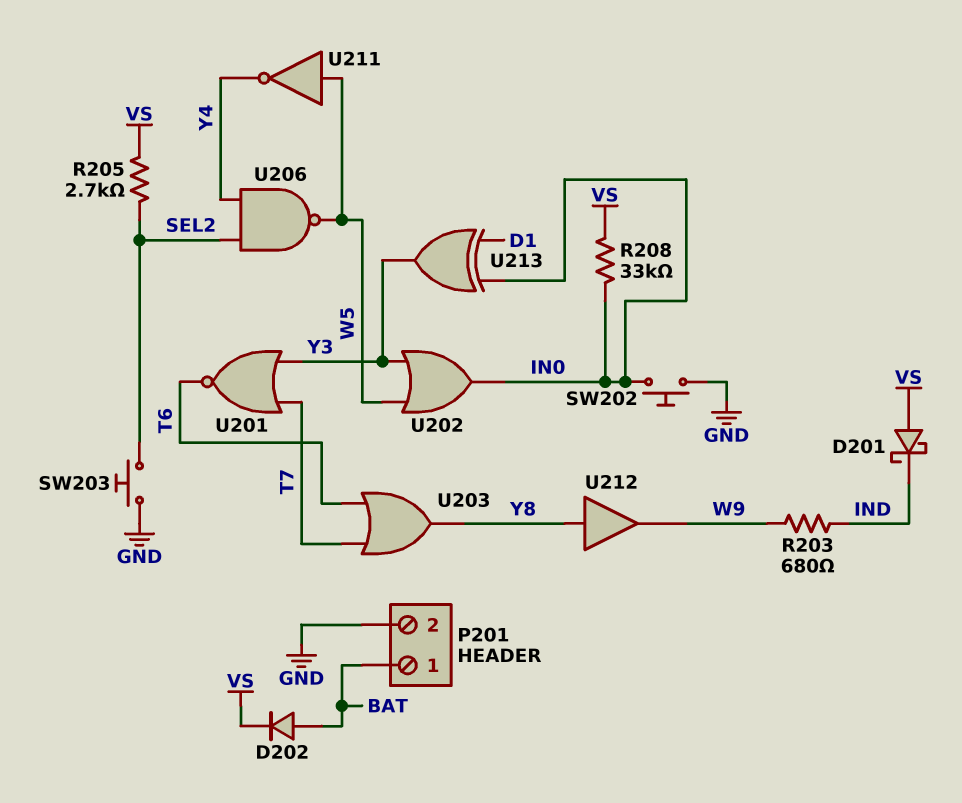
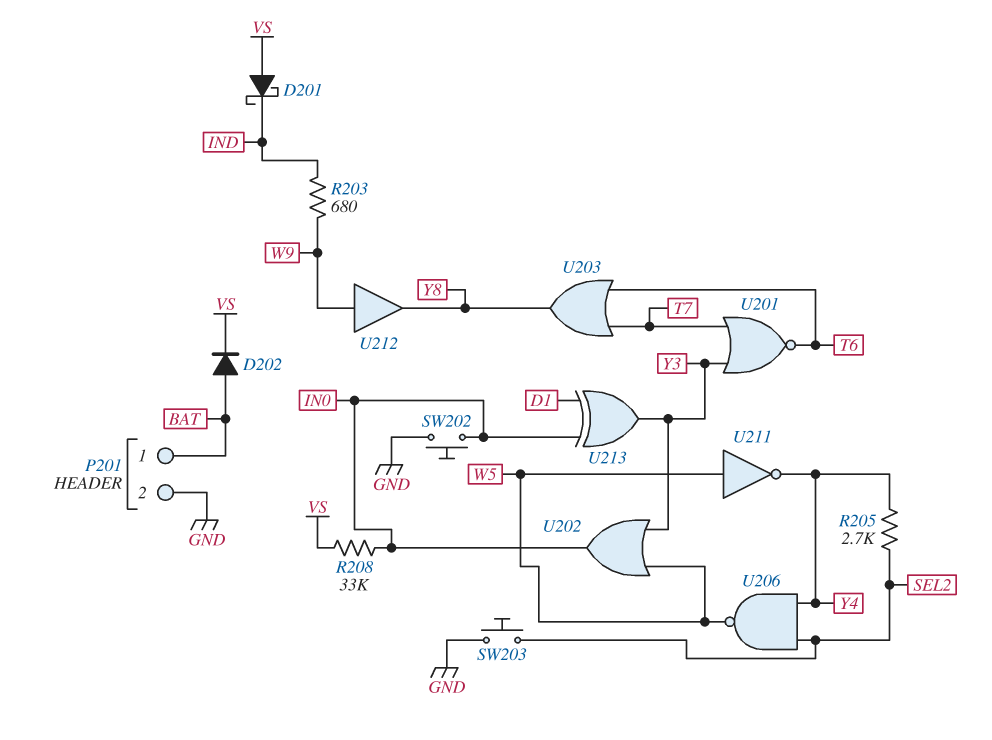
R205: 2.7k (SEL2, VS) -> 2.7k (SEL2, Y4)
U212: buffer (in Y8, out W9) -> buffer (in W9, out Y8)

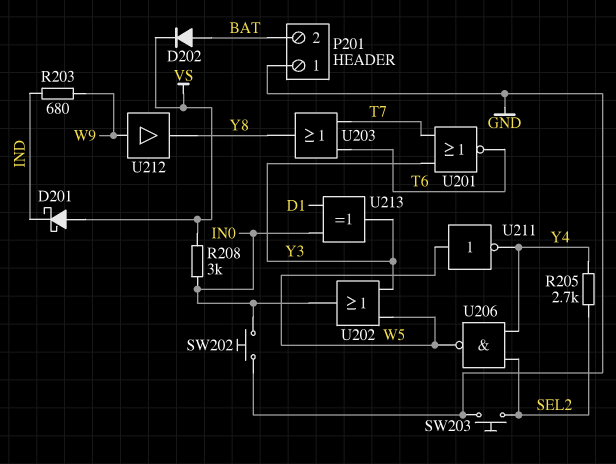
P201 pin 1: BAT -> GND
P201 pin 2: GND -> BAT
R208: 33k (IN0, VS) -> 3k (IN0, VS)

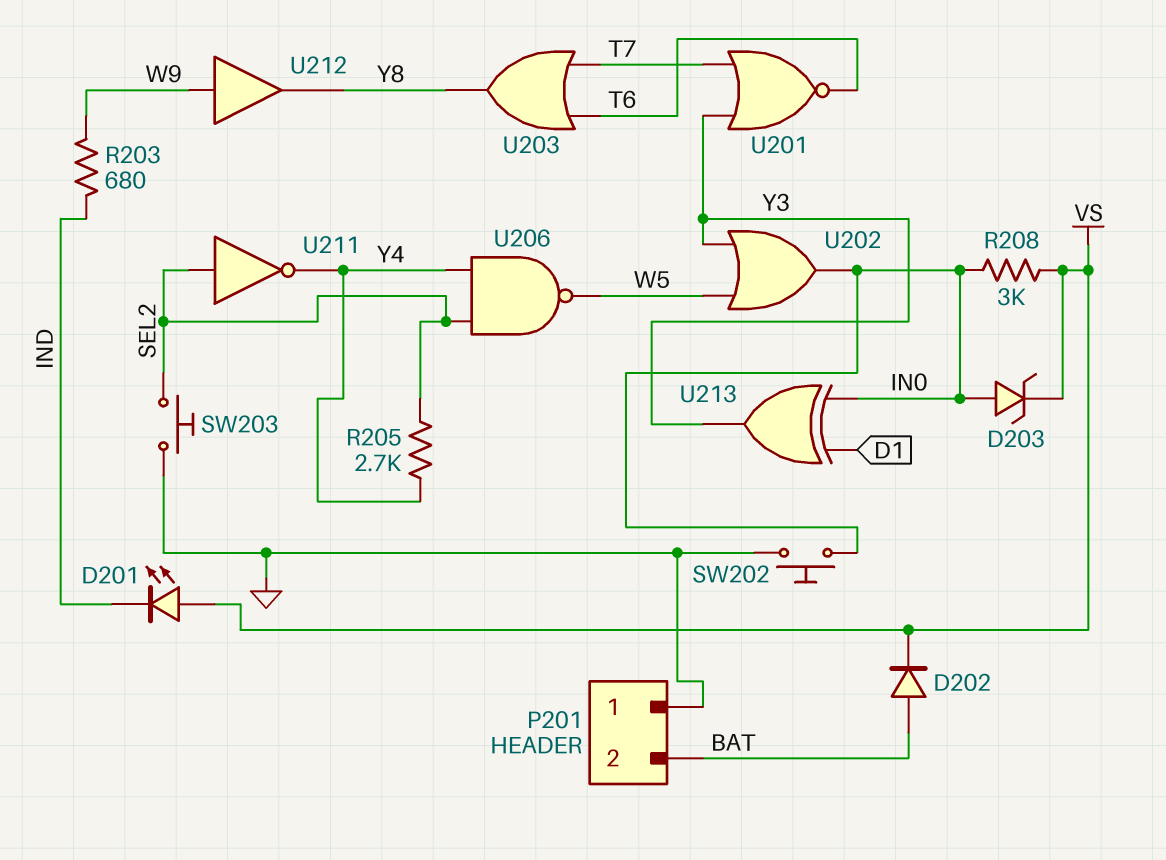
D201: schottky (A VS, K IND) -> LED (A VS, K IND)
D203: none -> zener (A IN0, K VS)
U211: NOT (in W5, out Y4) -> NOT (in SEL2, out Y4)

